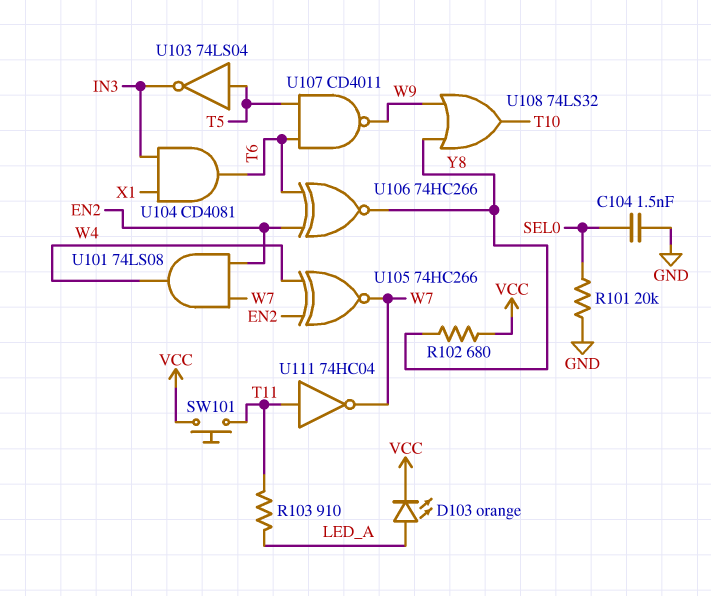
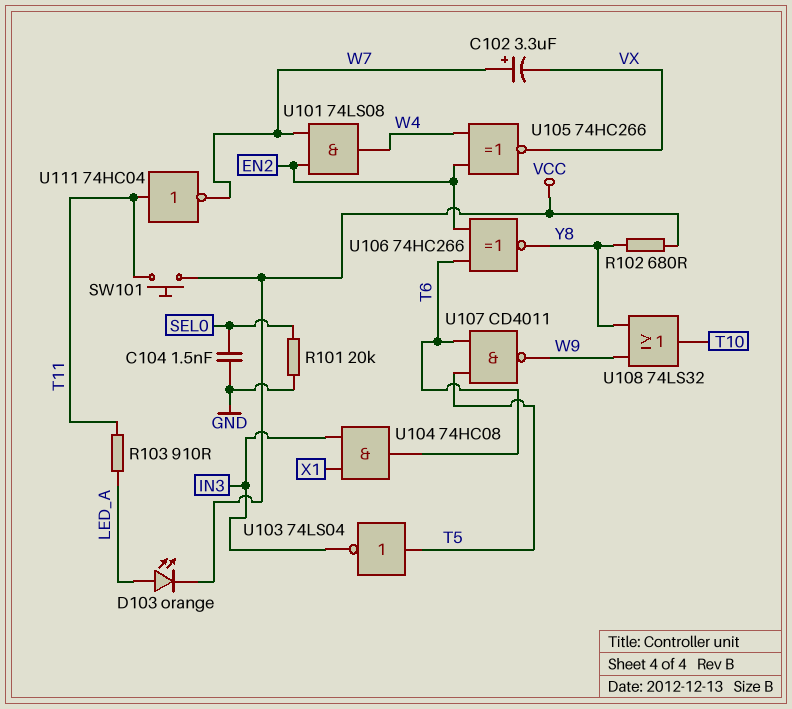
C102: none -> 3.3uF (plus W7, minus VX)
U104: AND CD4081 (in IN3, in X1, out T6) -> AND 74HC08 (in IN3, in X1, out T6)
U105: XNOR 74HC266 (in EN2, in W4, out W7) -> XNOR 74HC266 (in EN2, in W4, out VX)

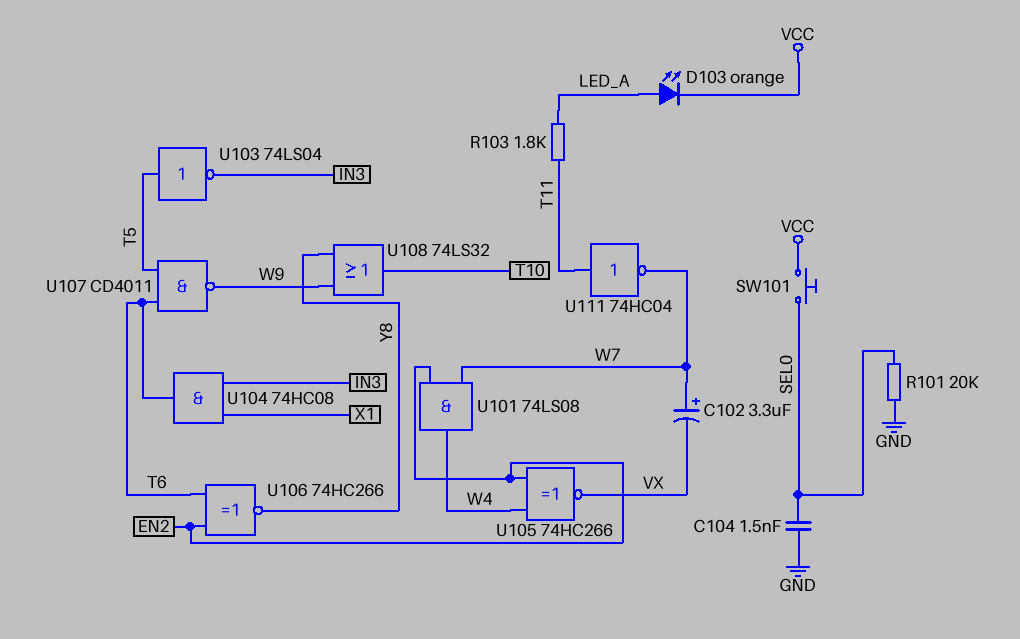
R102: 680 (VCC, Y8) -> none
R103: 910 (LED_A, T11) -> 1.8k (LED_A, T11)
SW101: button (T11, VCC) -> button (SEL0, VCC)

